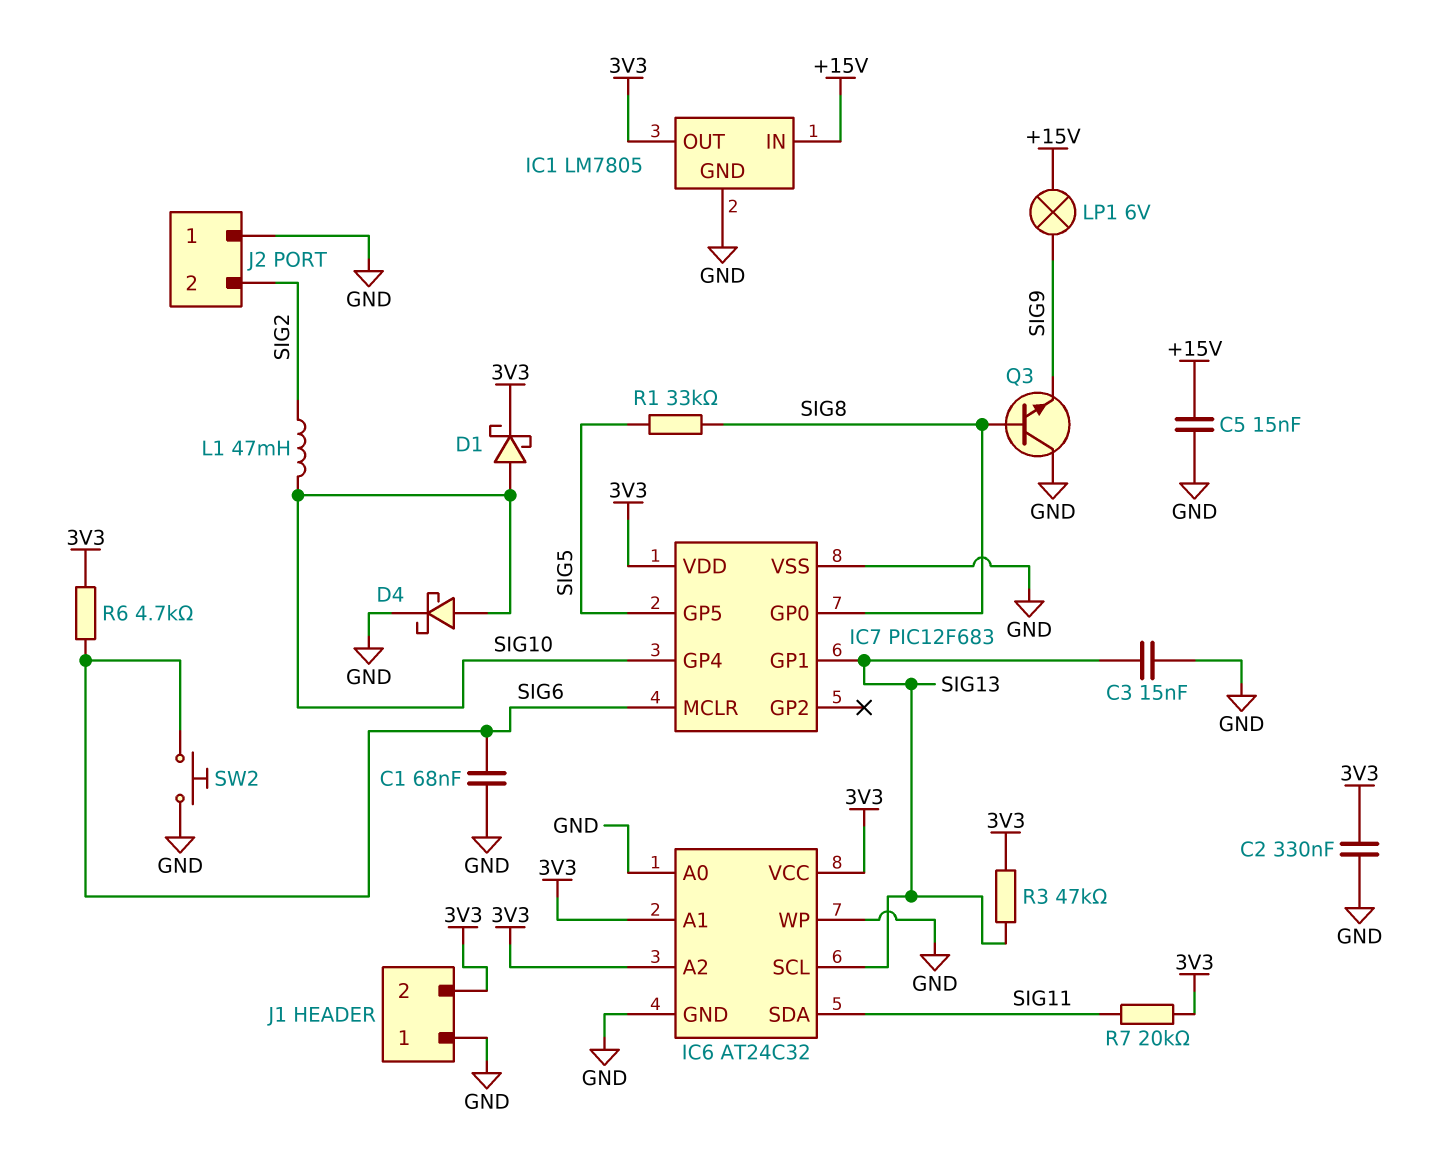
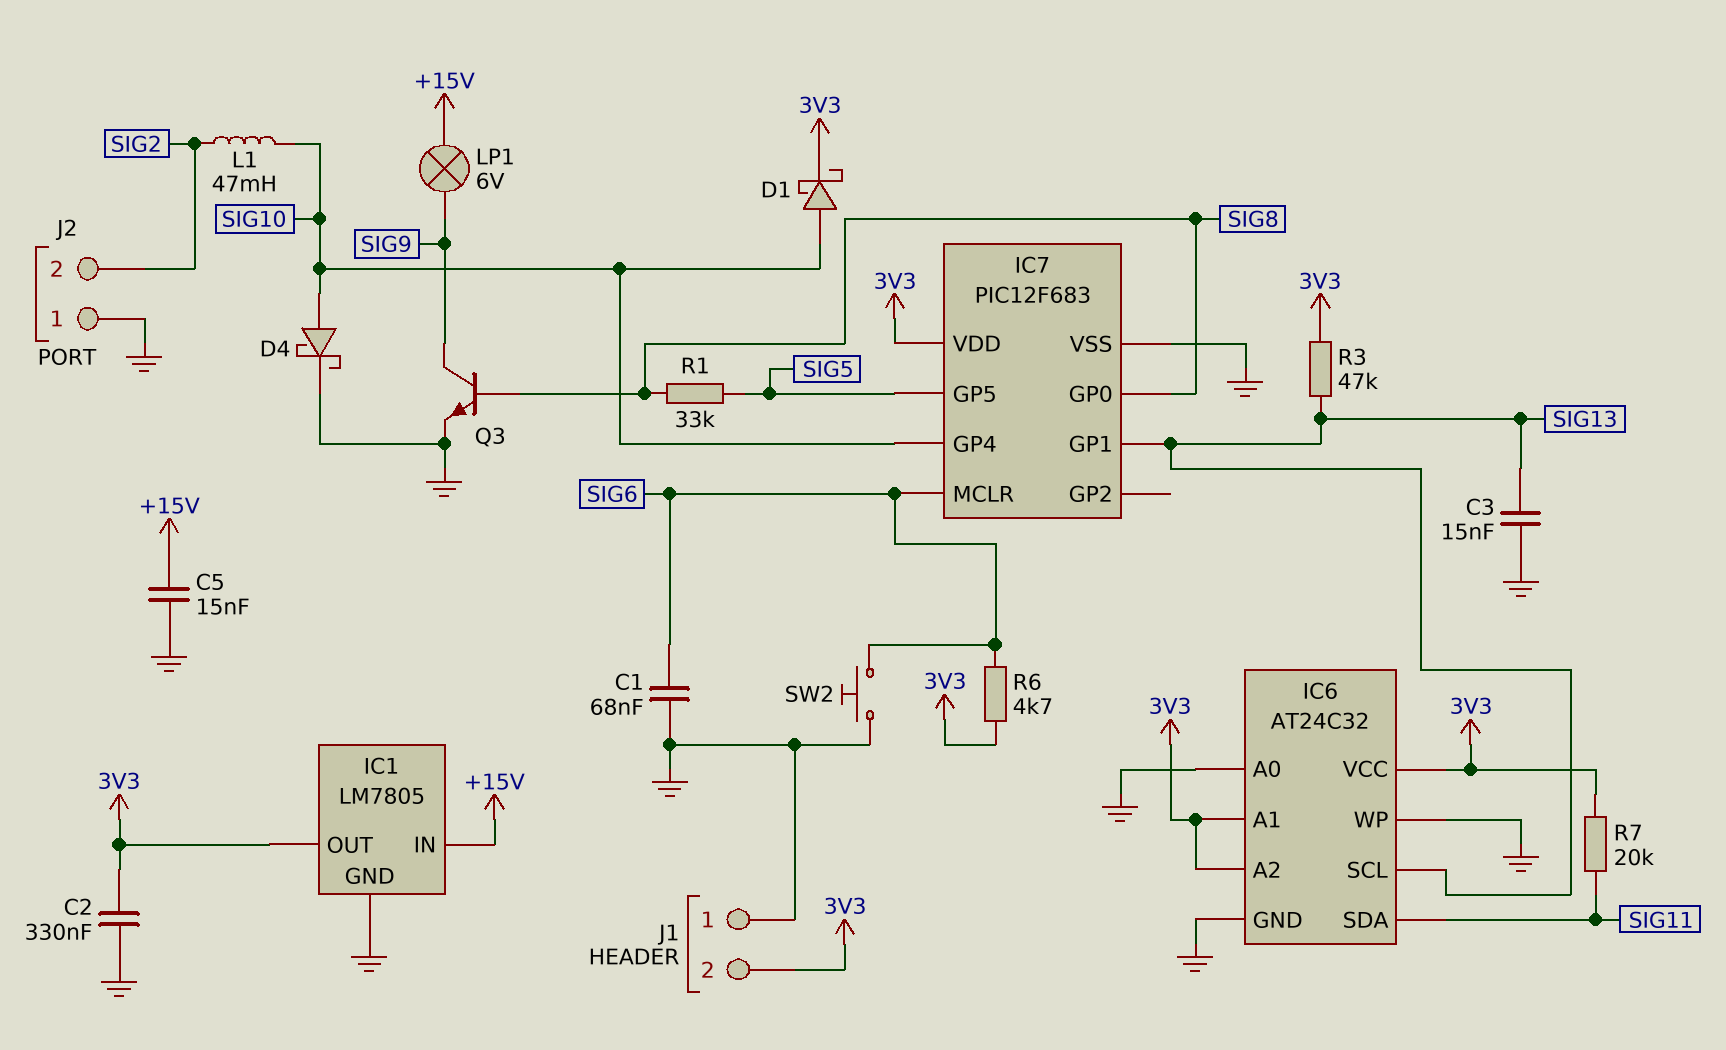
Q3: NPN (B SIG8, C GND, E SIG9) -> NPN (B SIG8, C SIG9, E GND)

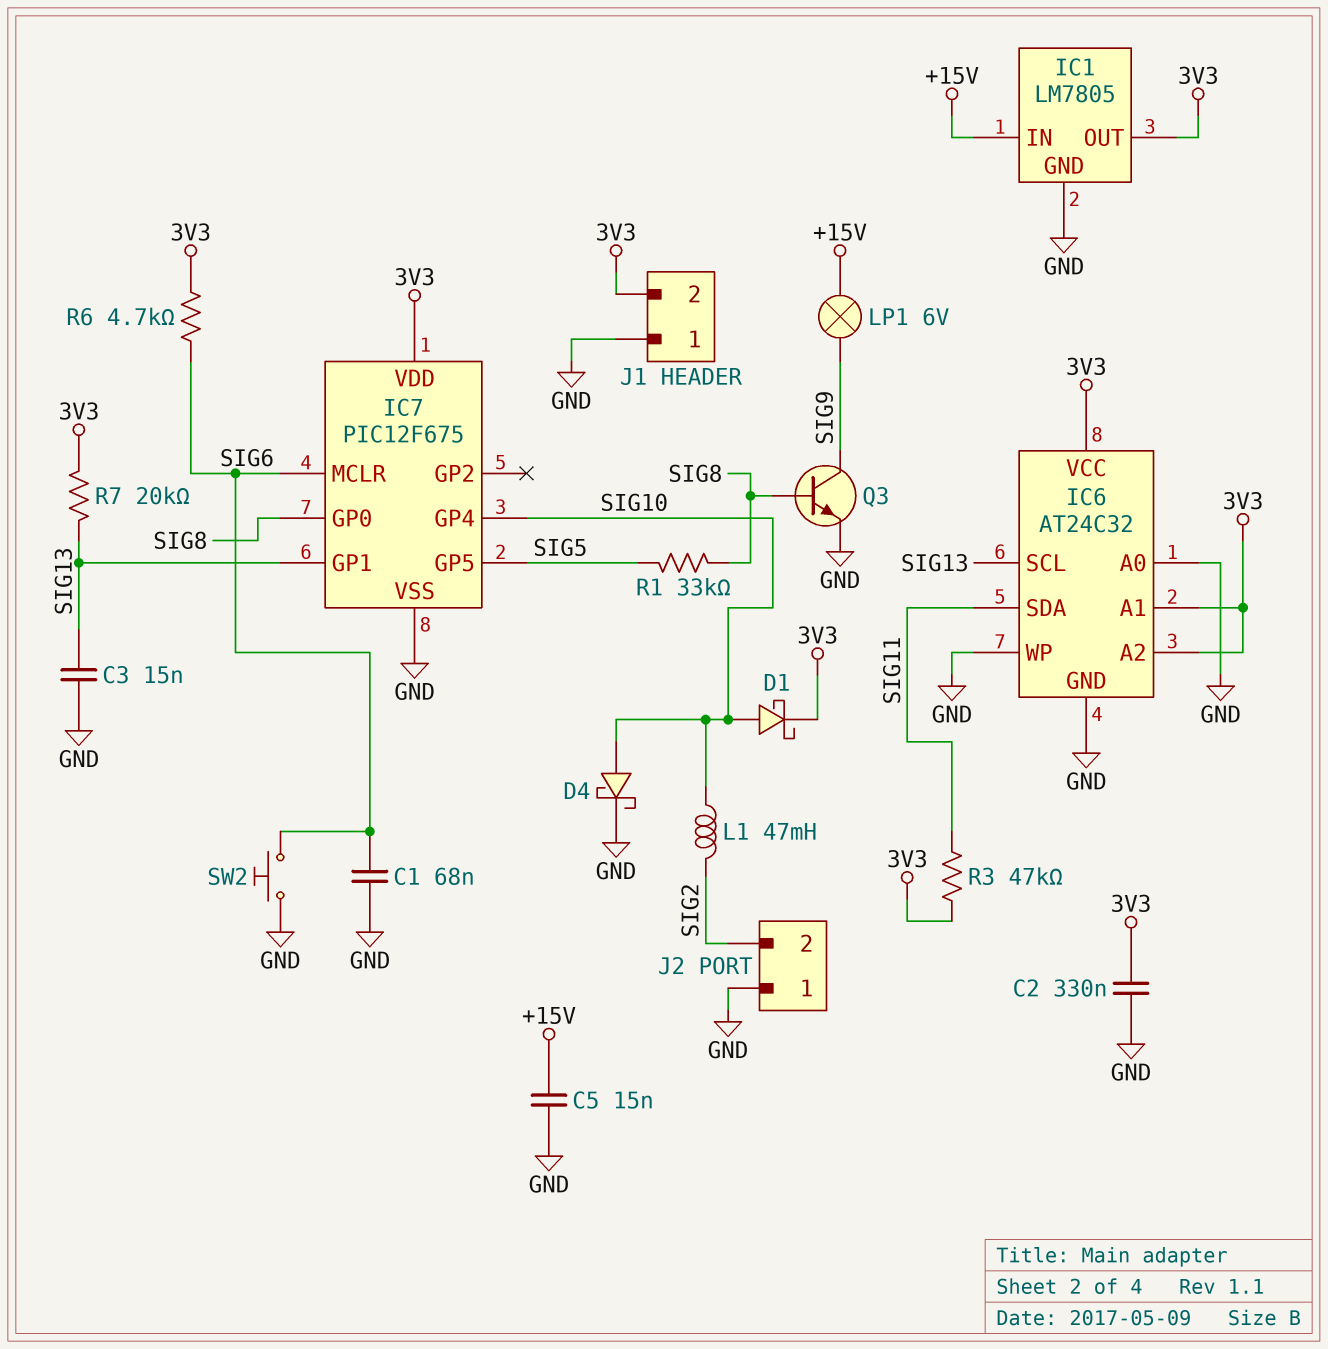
IC7: PIC12F683 -> PIC12F675
R3: 47k (3V3, SIG13) -> 47k (3V3, SIG11)
R7: 20k (3V3, SIG11) -> 20k (3V3, SIG13)

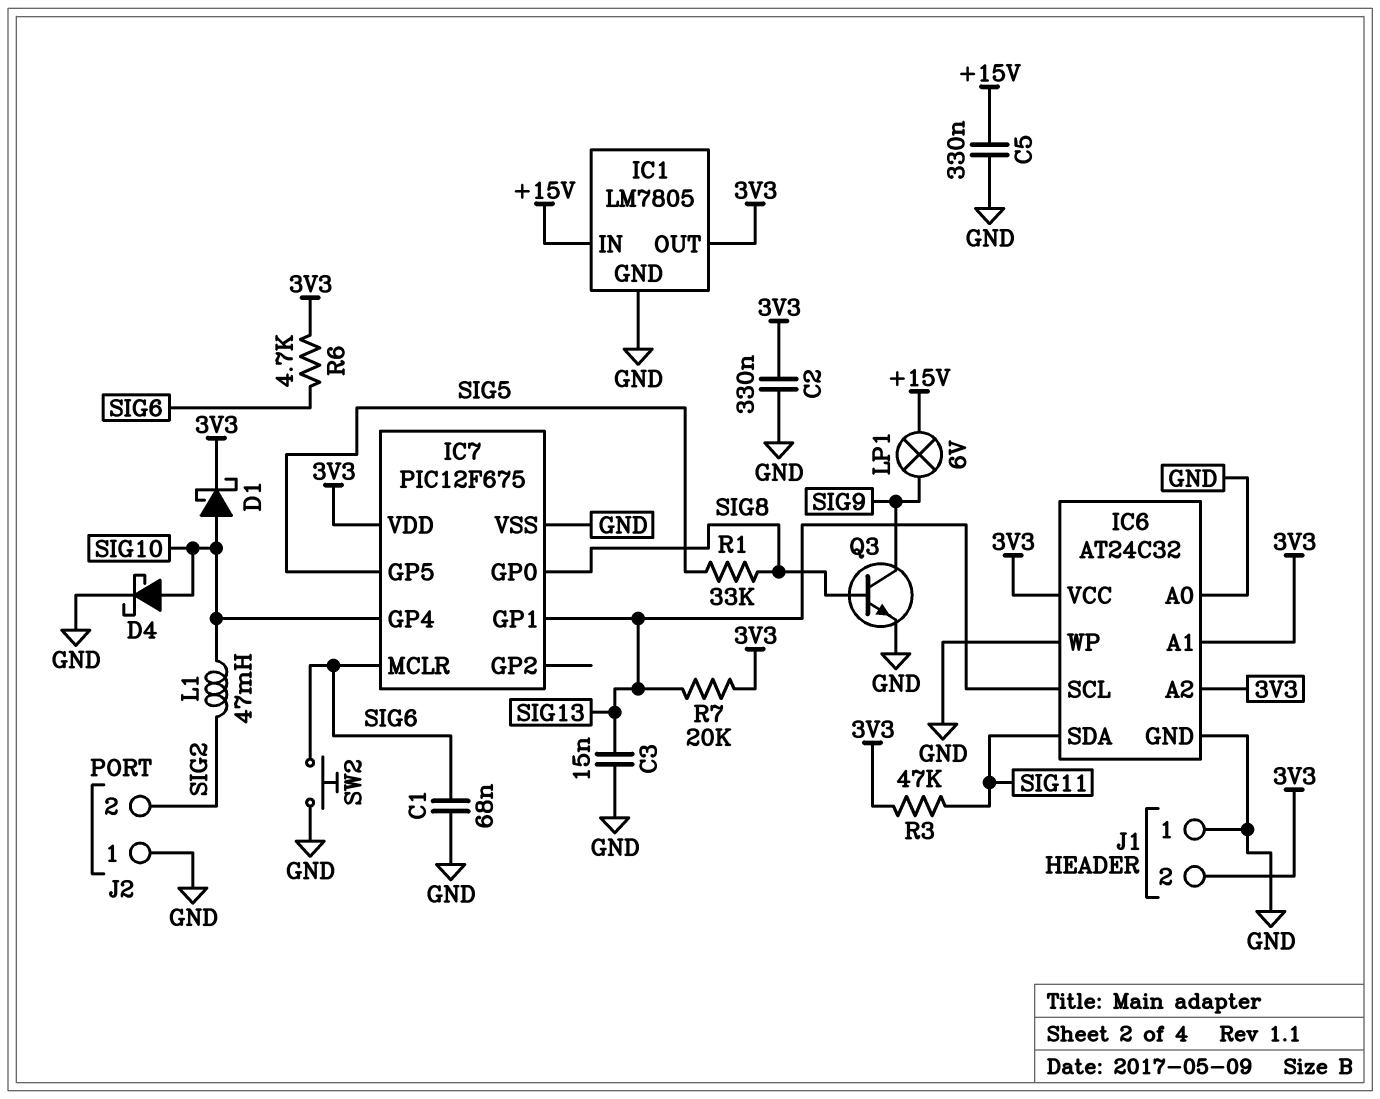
C5: 15nF (+15V, GND) -> 330nF (+15V, GND)

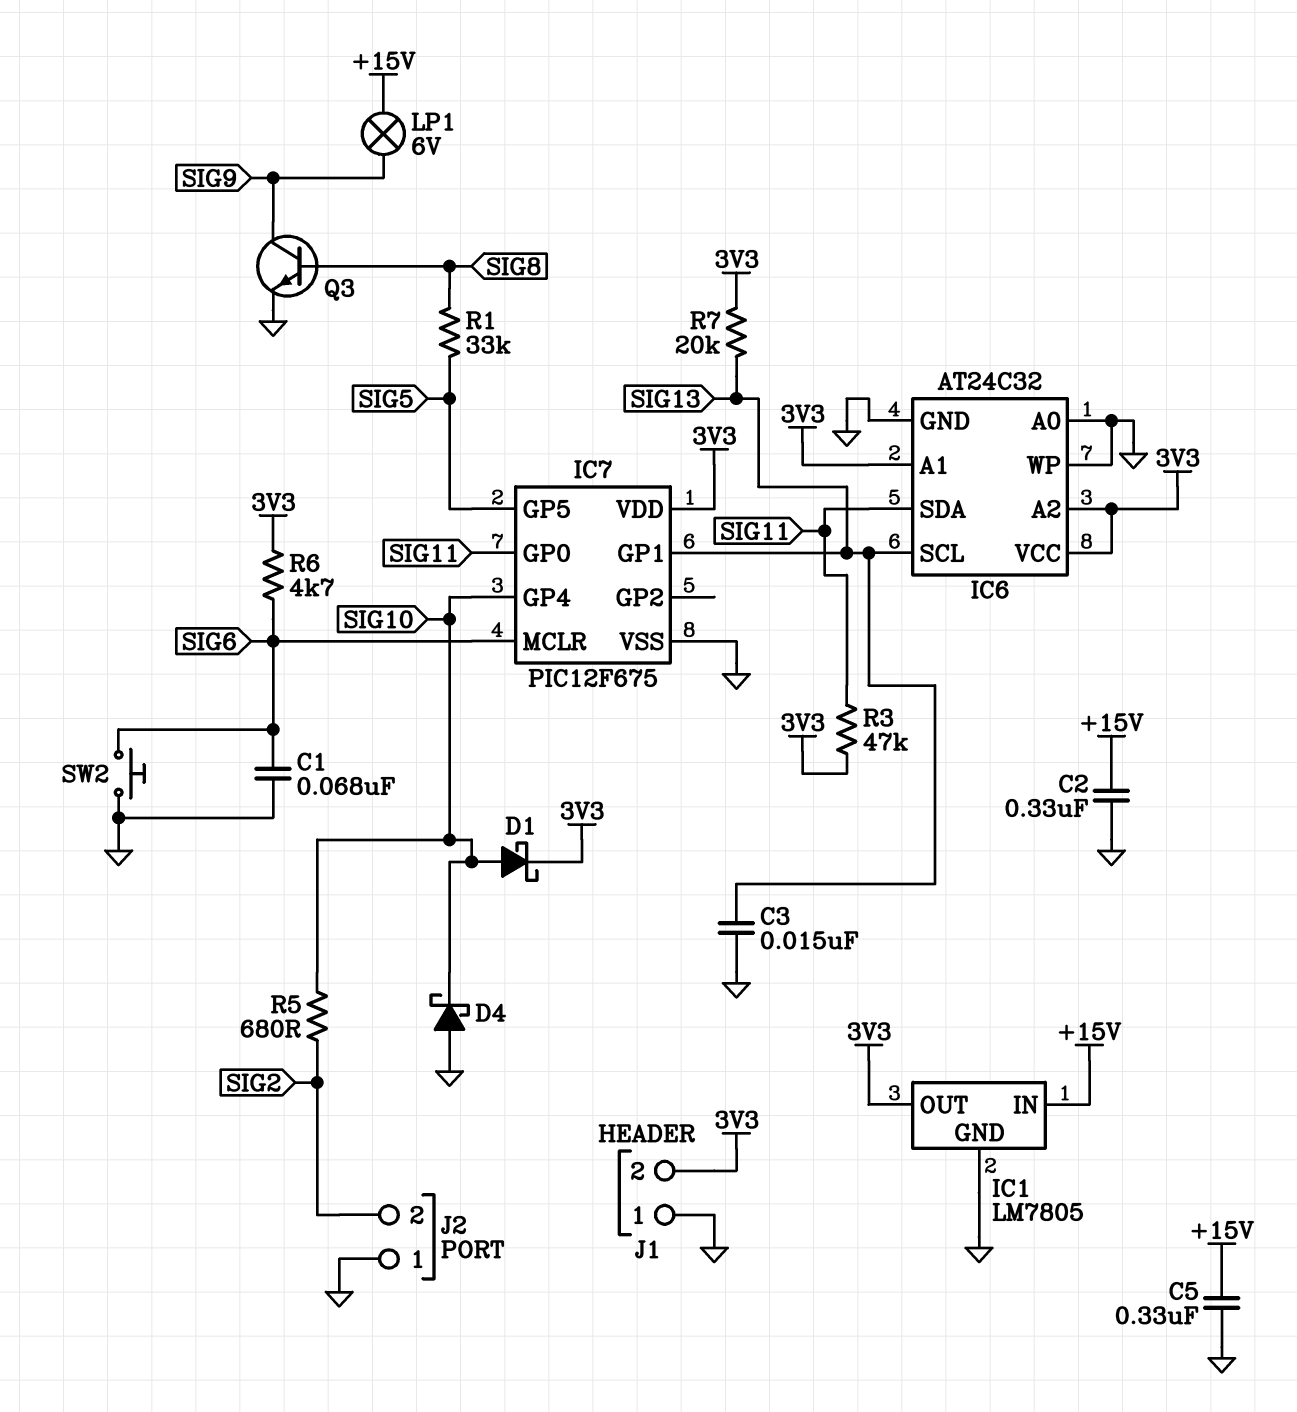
C2: 330nF (3V3, GND) -> 330nF (+15V, GND)
D4: schottky (A SIG10, K GND) -> schottky (A GND, K SIG10)
IC7 pin GP0: SIG8 -> SIG11
L1: 47mH (SIG2, SIG10) -> none
R5: none -> 680 (SIG2, SIG10)

